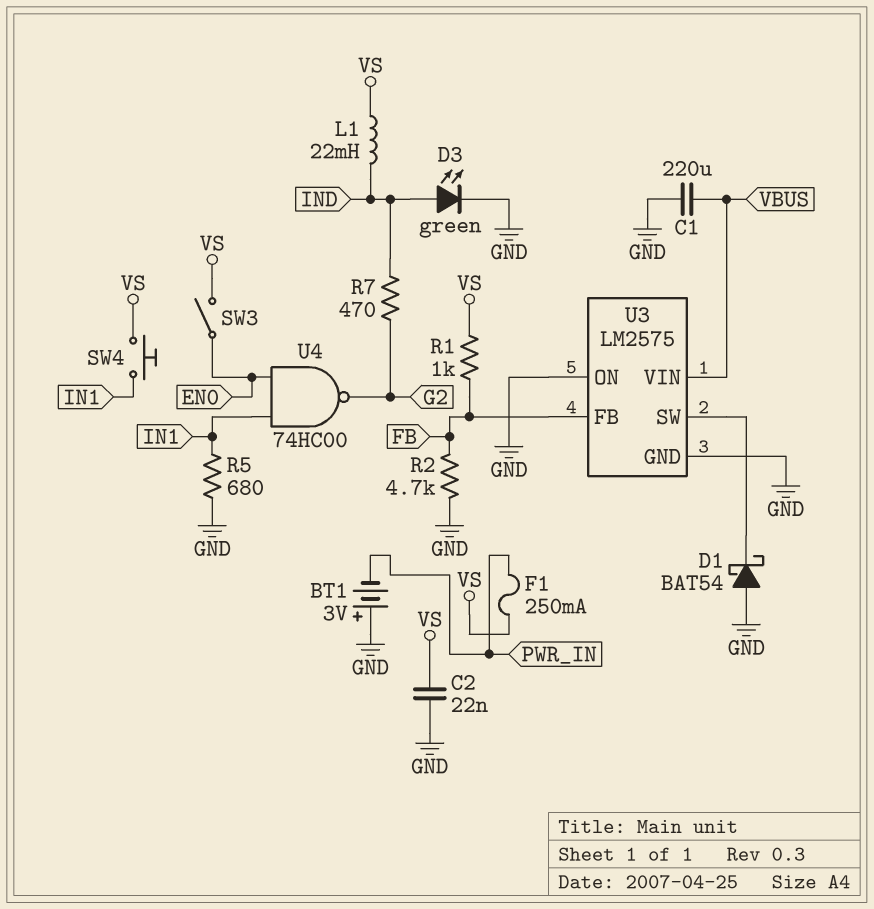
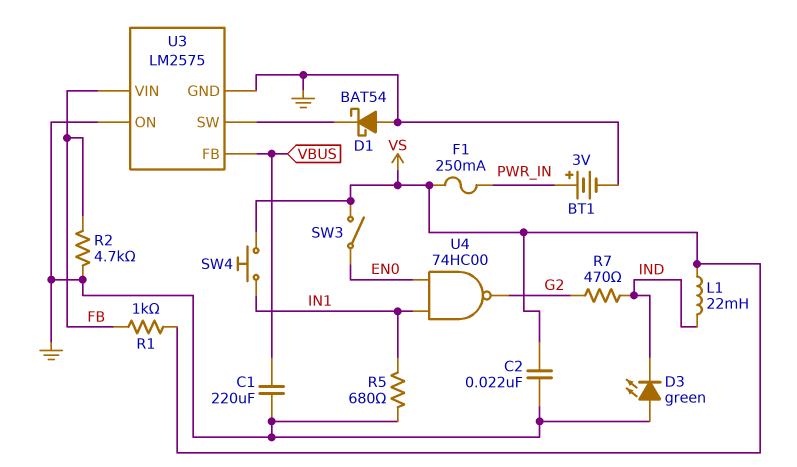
BT1: 3V (plus GND, minus PWR_IN) -> 3V (plus PWR_IN, minus GND)
D3: LED green (A IND, K GND) -> LED green (A GND, K IND)
U3 pin FB: FB -> VBUS
U3 pin VIN: VBUS -> FB

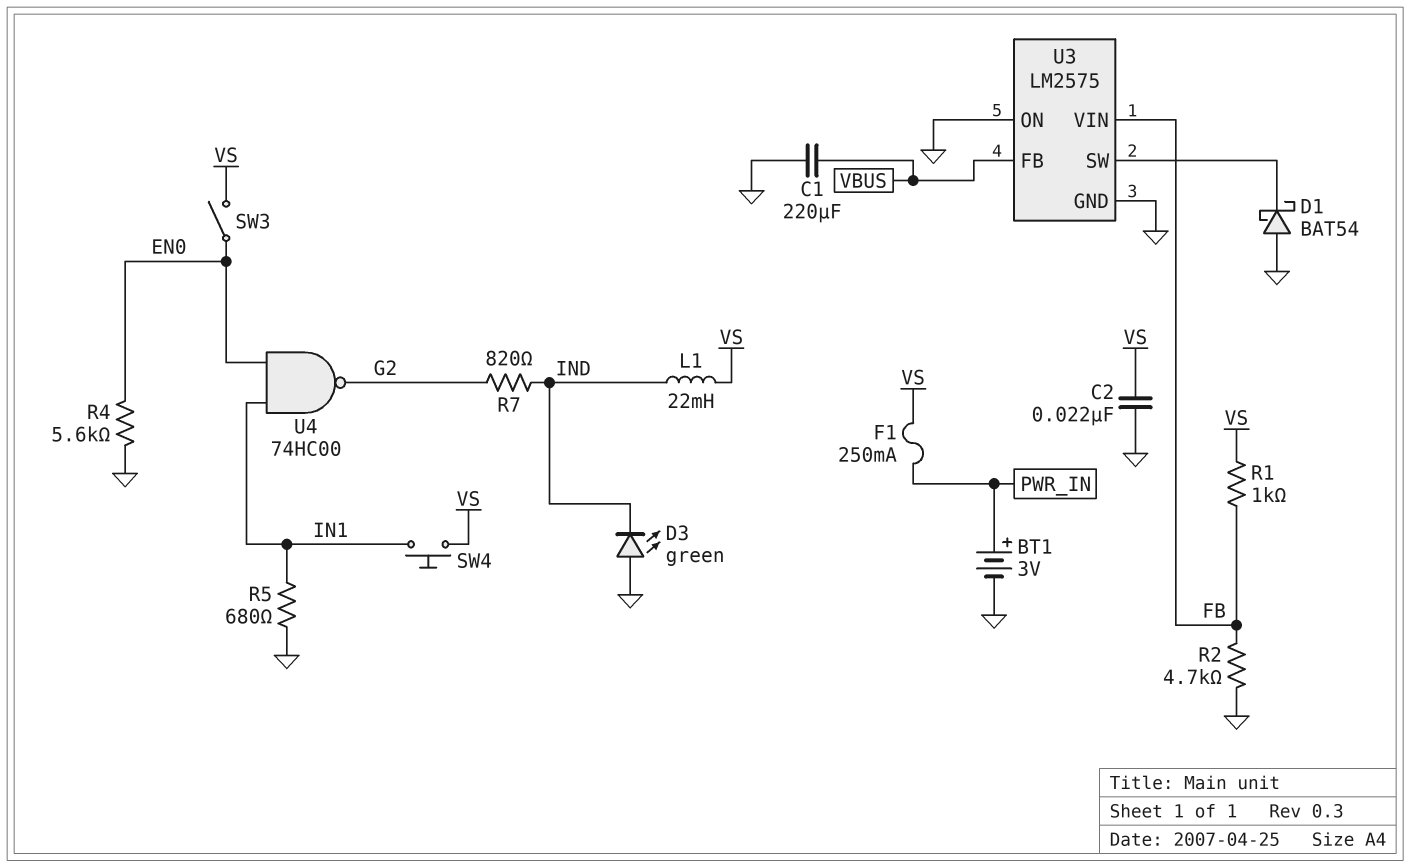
R4: none -> 5.6k (EN0, GND)
R7: 470 (G2, IND) -> 820 (G2, IND)

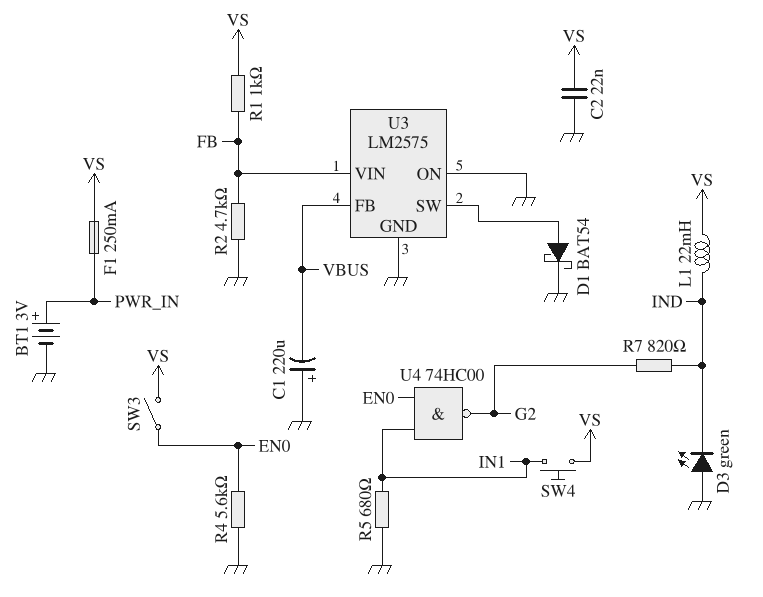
C1: 220uF (GND, VBUS) -> 220uF (plus GND, minus VBUS)
D1: schottky BAT54 (A GND, K U3/SW) -> schottky BAT54 (A U3/SW, K GND)

